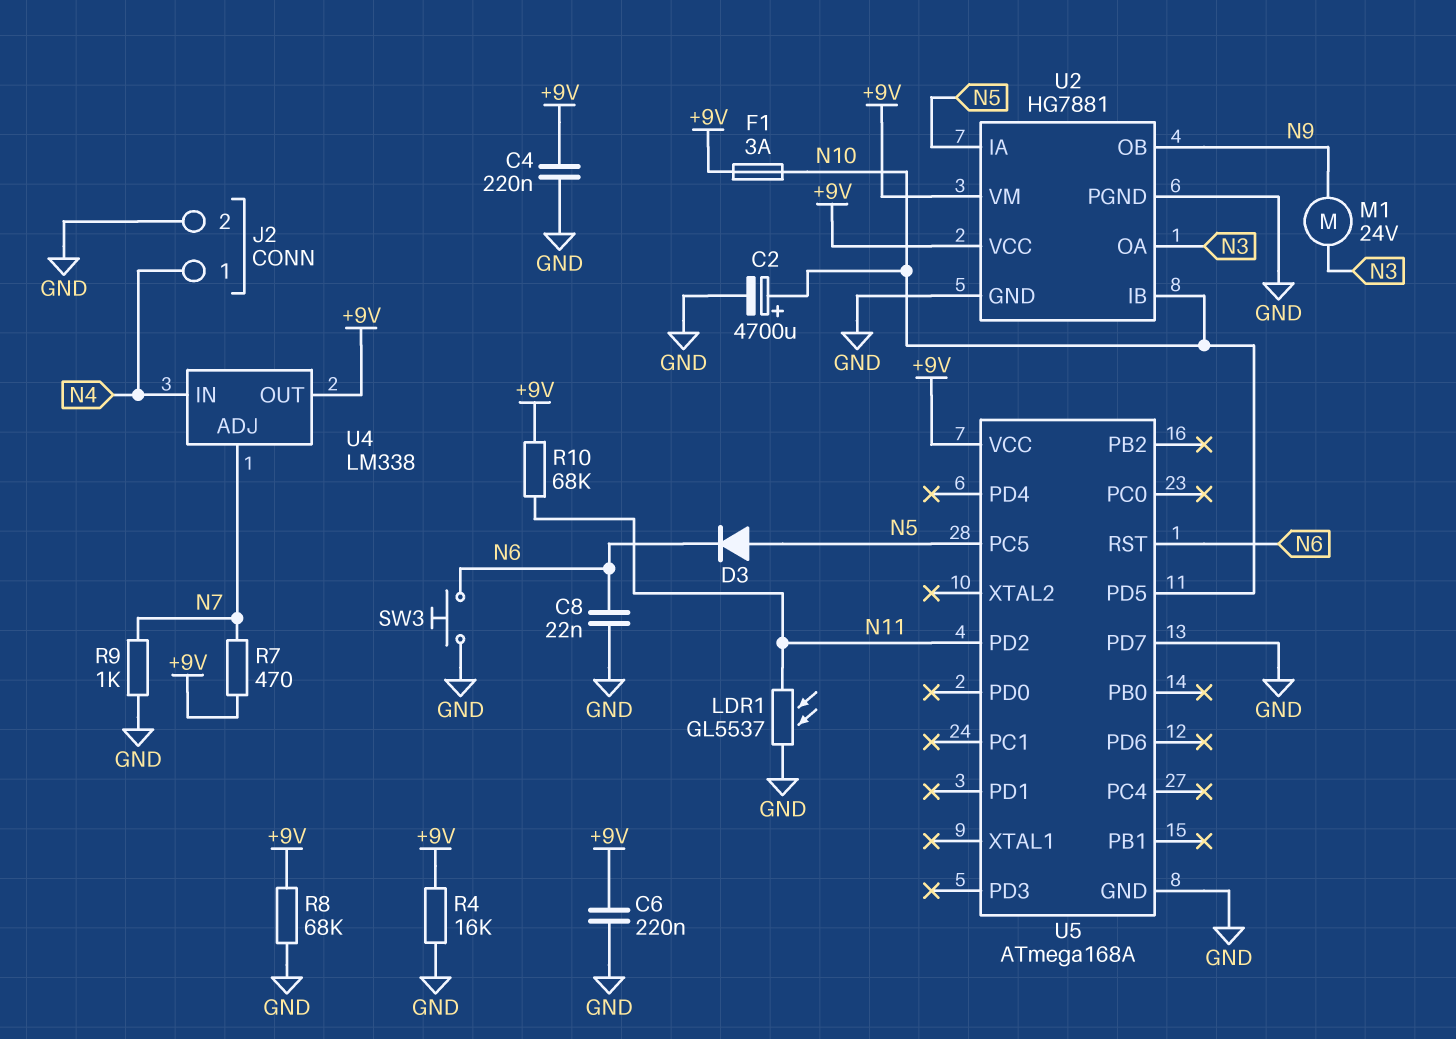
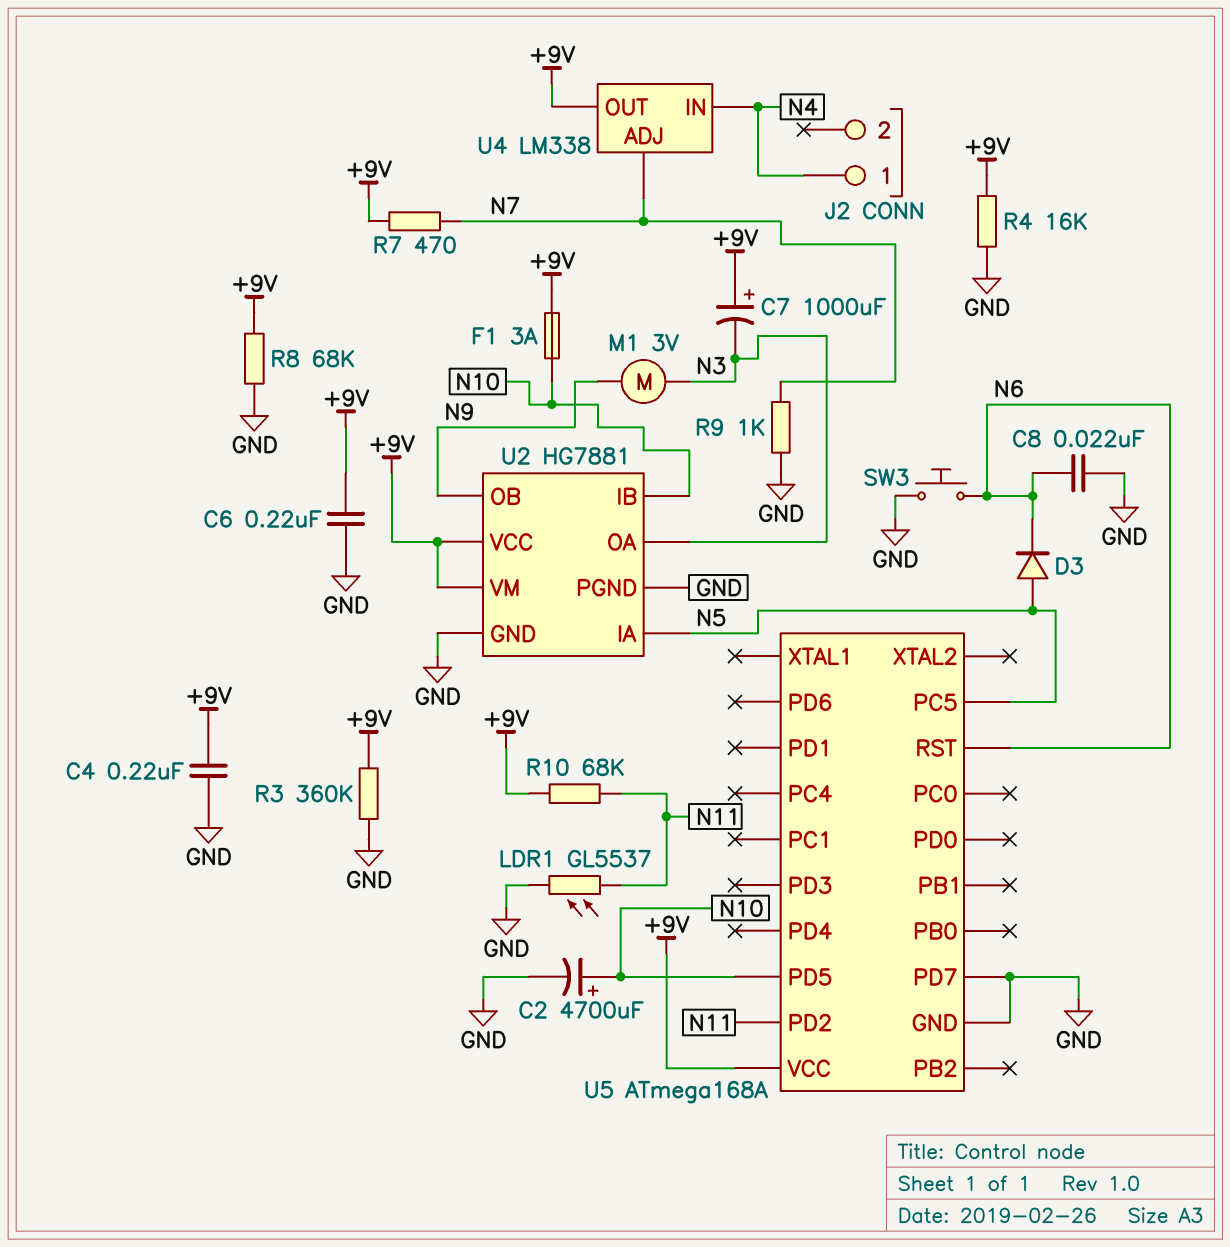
C7: none -> 1000uF (plus +9V, minus N3)
J2 pin 2: GND -> none
M1: motor 24V (N3, N9) -> motor 3V (N3, N9)
R3: none -> 360k (+9V, GND)

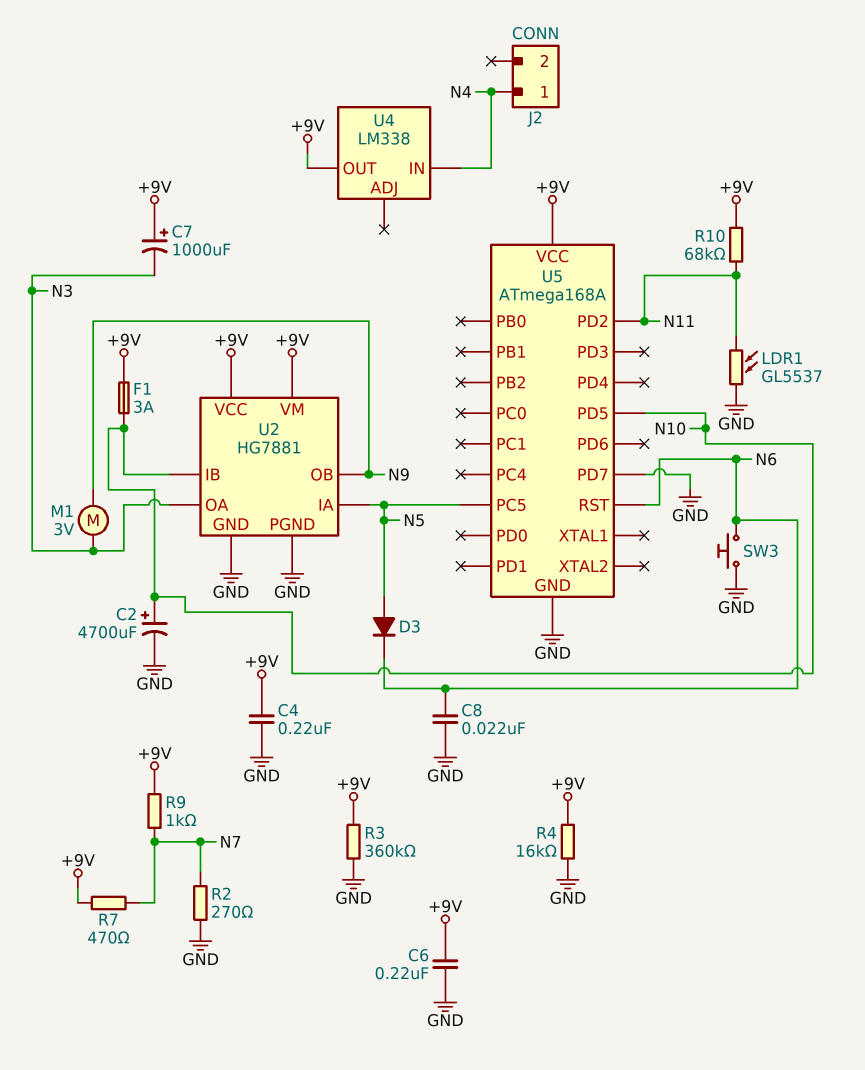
R2: none -> 270 (GND, N7)
R8: 68k (+9V, GND) -> none
R9: 1k (GND, N7) -> 1k (+9V, N7)
U4 pin ADJ: N7 -> none

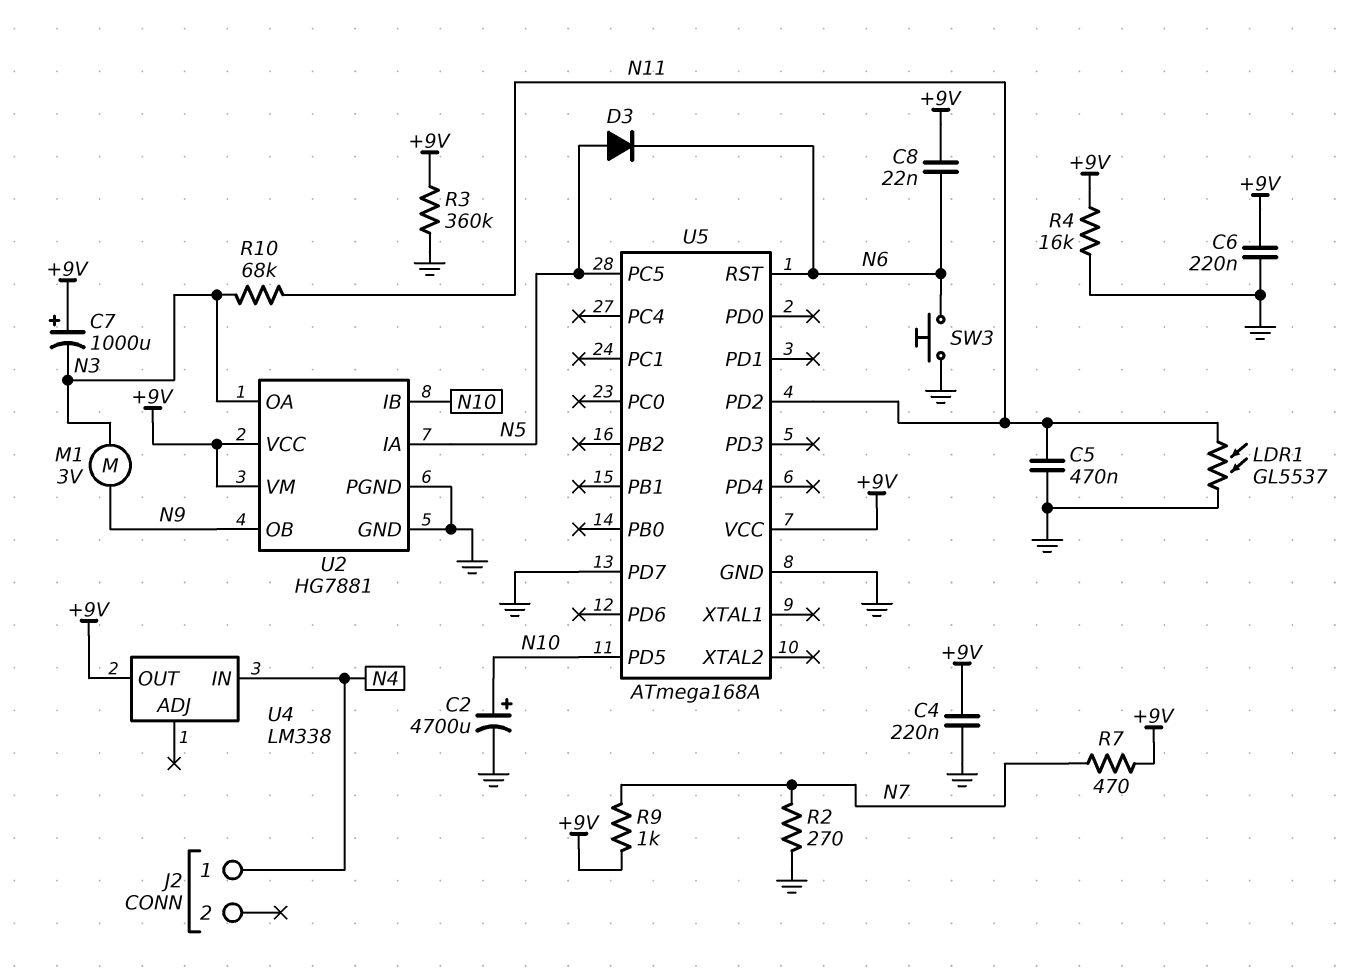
C5: none -> 470nF (GND, N11)
C8: 22nF (GND, N6) -> 22nF (+9V, N6)
F1: 3A (+9V, N10) -> none
R10: 68k (+9V, N11) -> 68k (N3, N11)

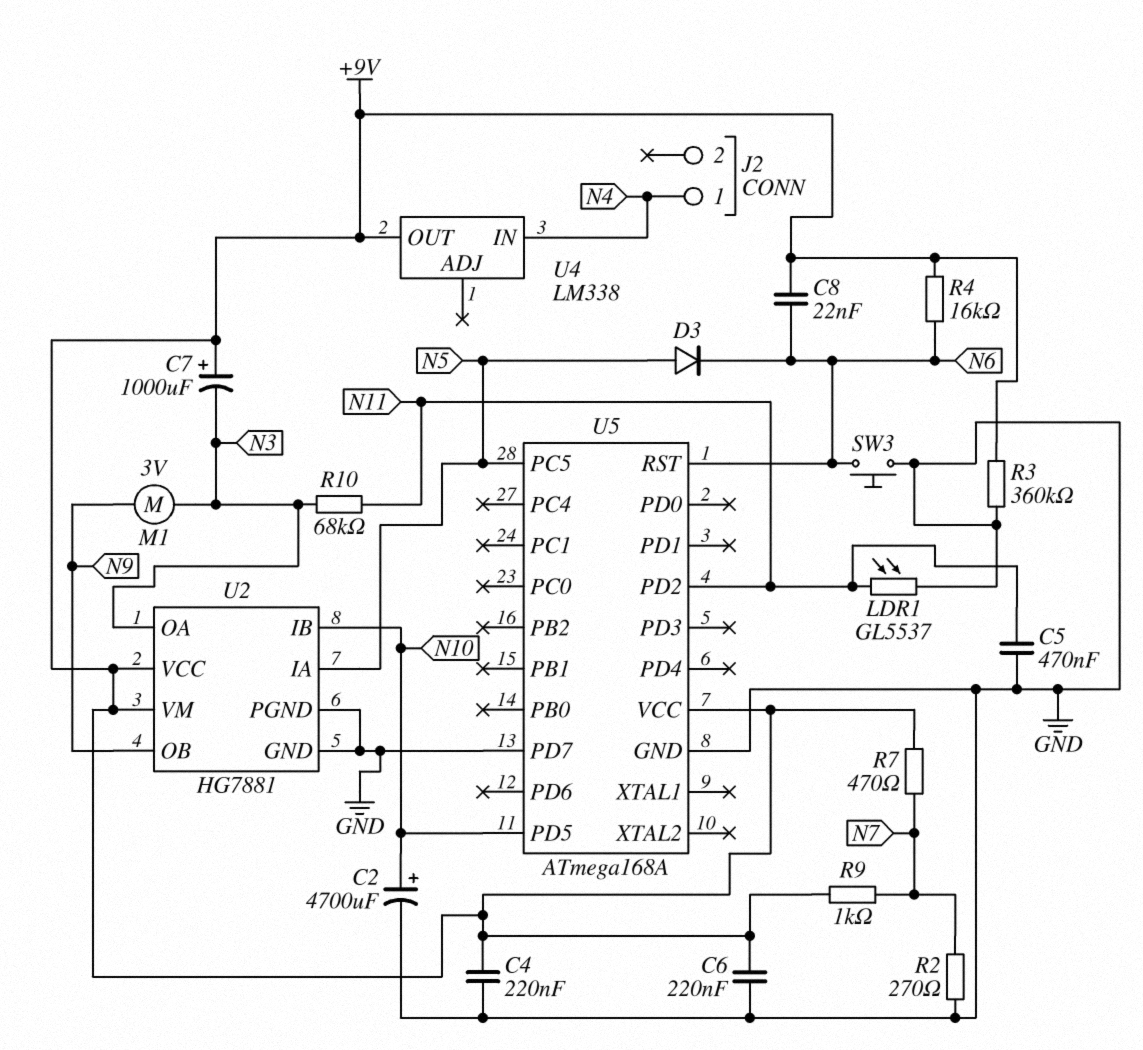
R4: 16k (+9V, GND) -> 16k (+9V, N6)

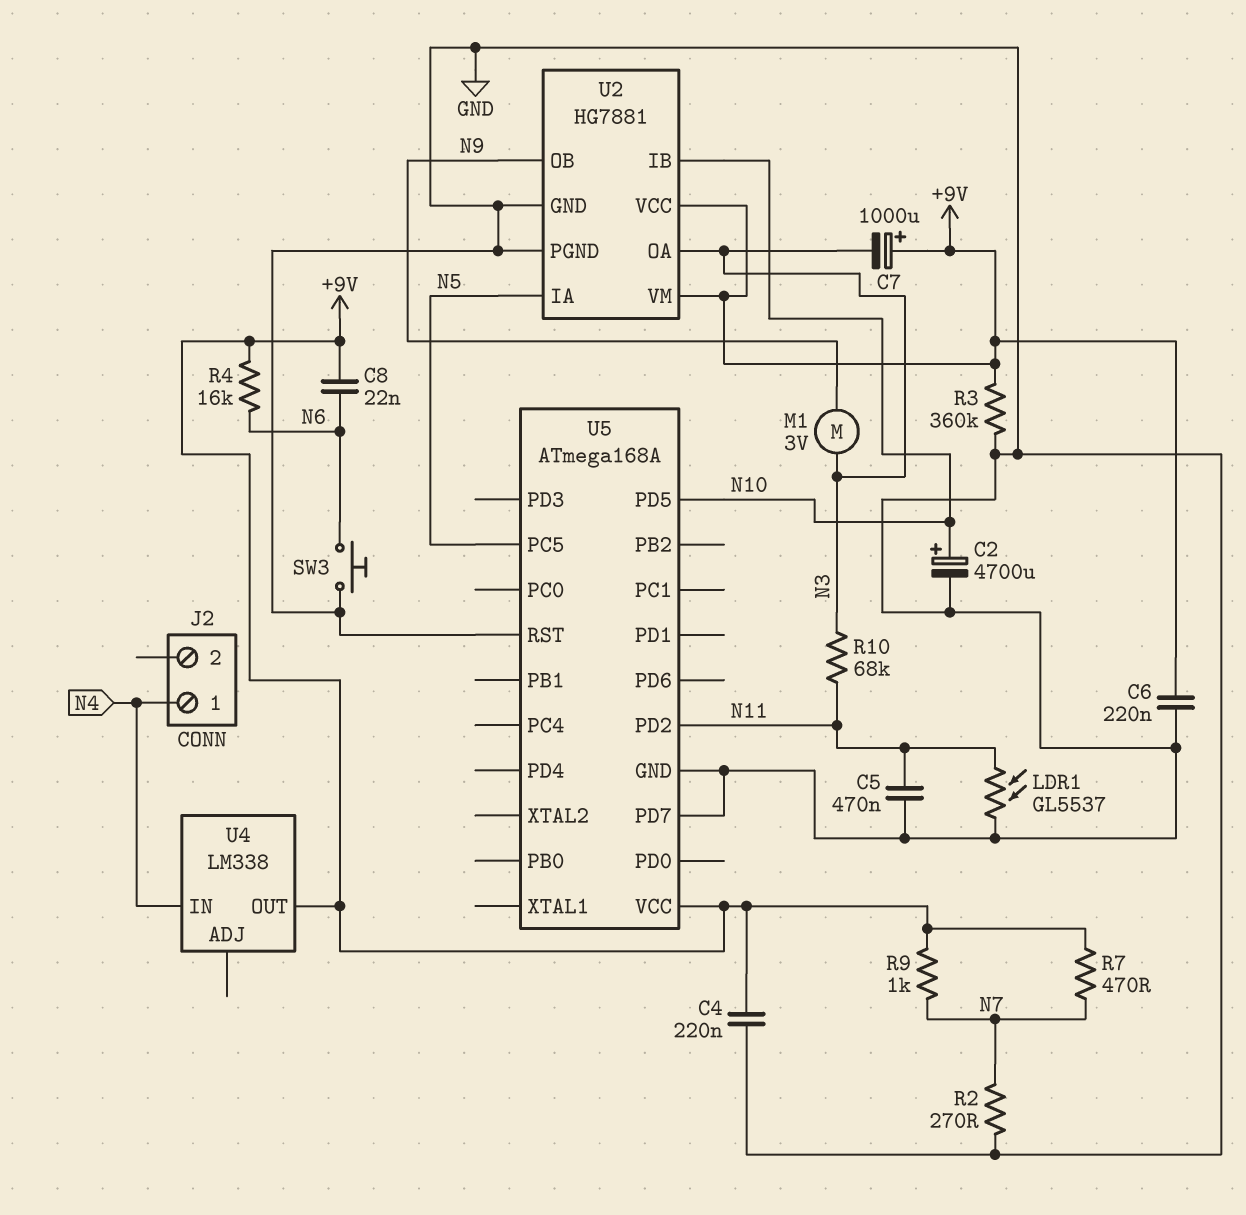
D3: diode (A N5, K N6) -> none
U5 pin RST: N6 -> GND

